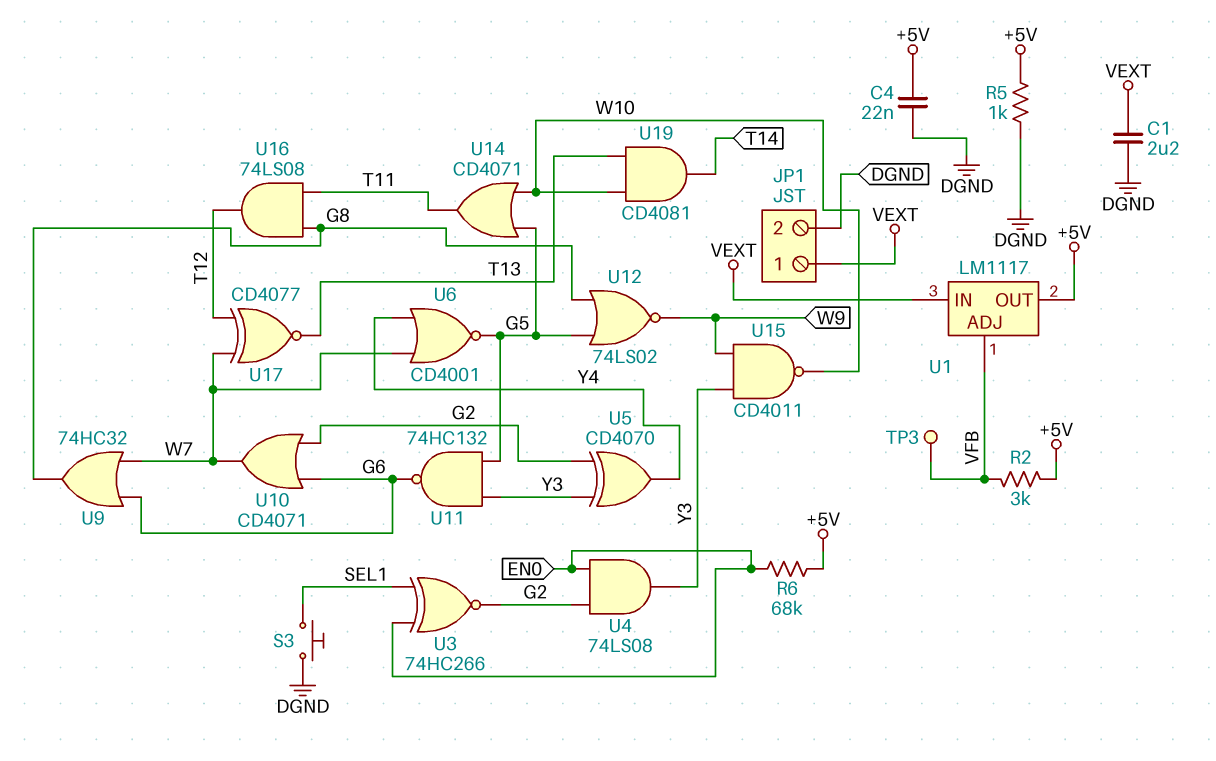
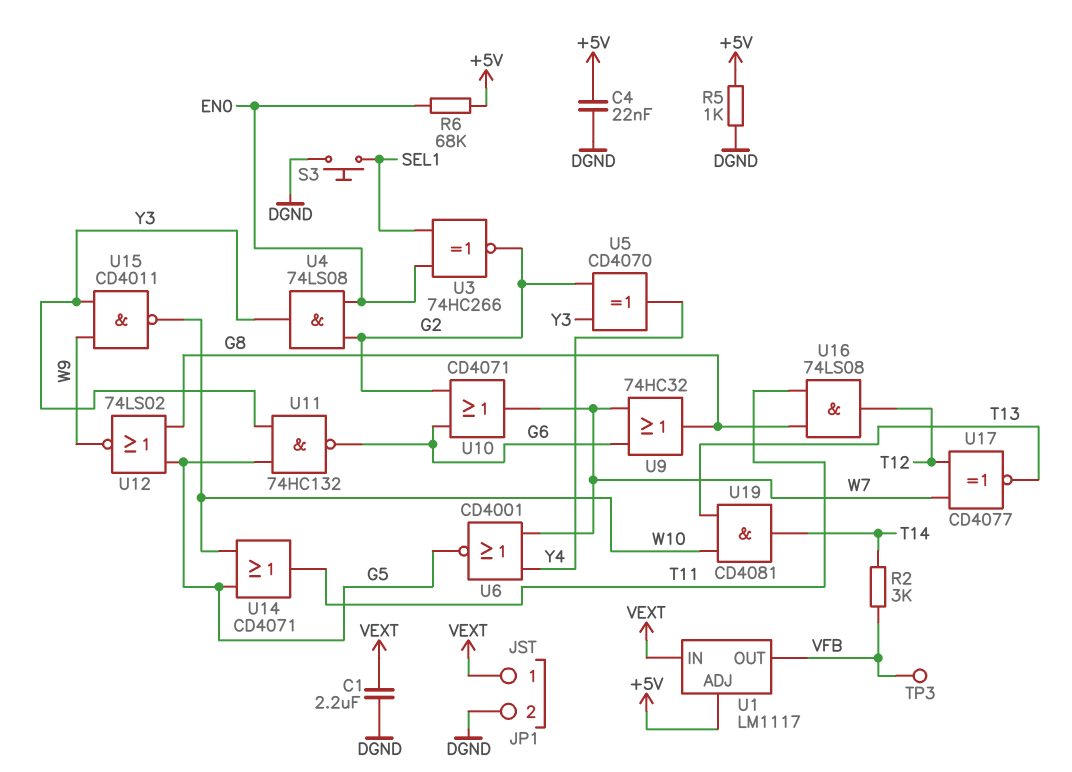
R2: 3k (+5V, VFB) -> 3k (T14, VFB)
U1 pin ADJ: VFB -> +5V
U1 pin OUT: +5V -> VFB

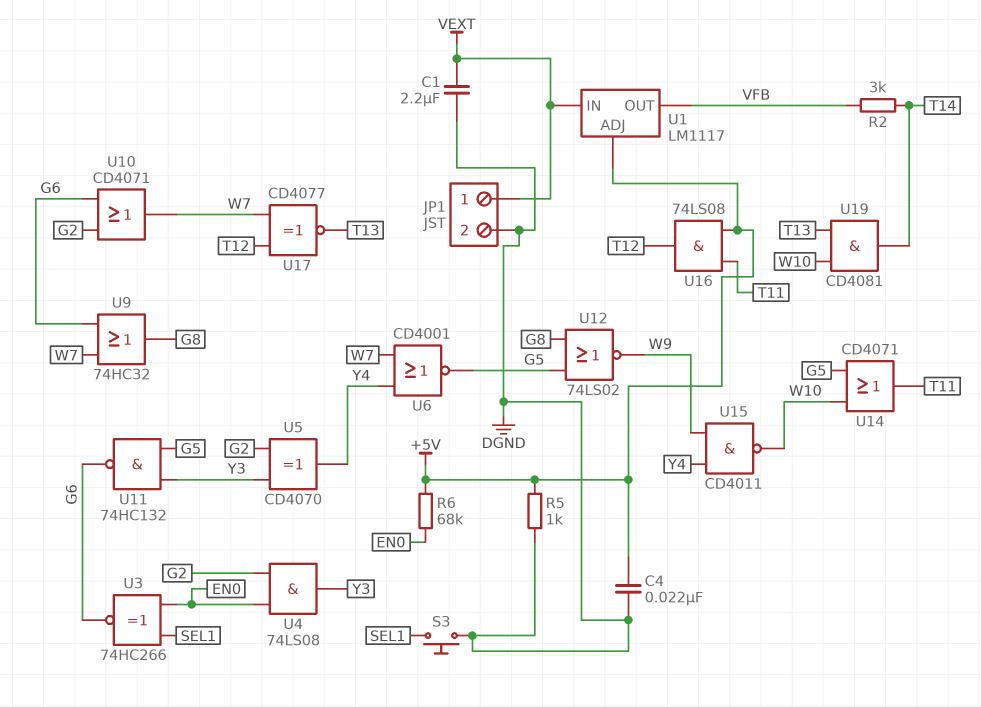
TP3: test point (VFB) -> none
U3: XNOR 74HC266 (in EN0, in SEL1, out G2) -> XNOR 74HC266 (in EN0, in SEL1, out G6)
U15: NAND CD4011 (in W9, in Y3, out W10) -> NAND CD4011 (in W9, in Y4, out W10)
U16: AND 74LS08 (in G8, in T11, out T12) -> AND 74LS08 (in +5V, in T11, out T12)

